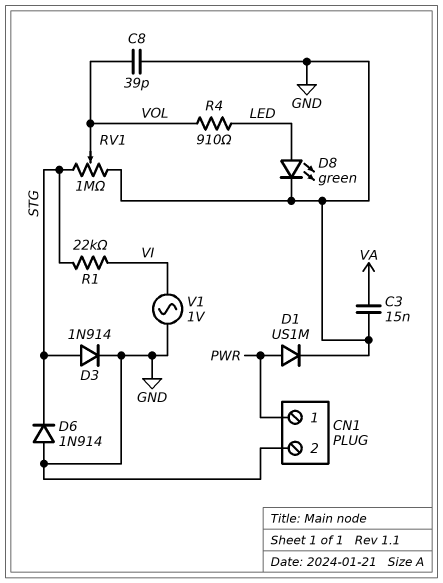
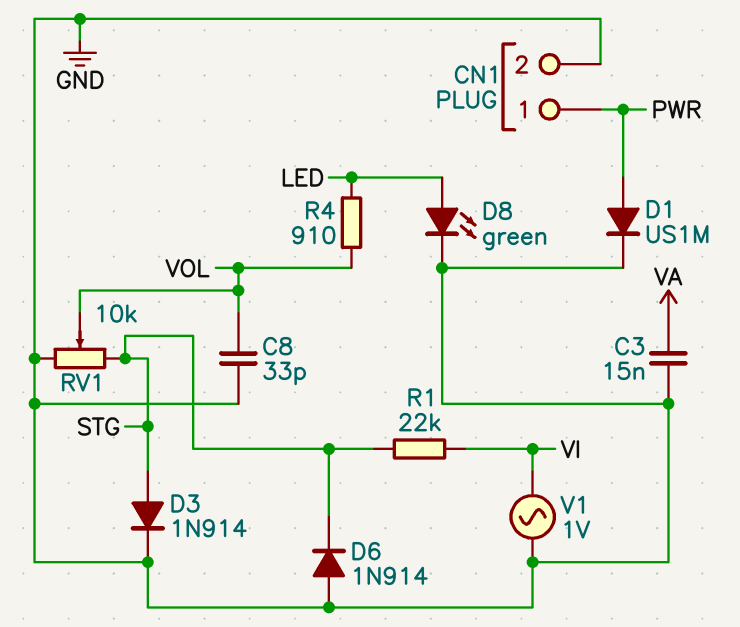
C8: 39pF (GND, VOL) -> 33pF (GND, VOL)
RV1: 1M (GND, STG, wiper VOL) -> 10k (GND, STG, wiper VOL)

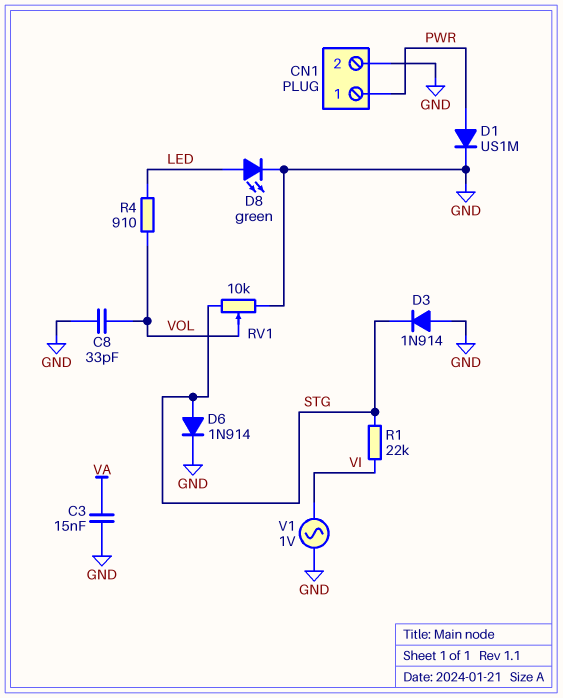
D3: diode 1N914 (A STG, K GND) -> diode 1N914 (A GND, K STG)
D6: diode 1N914 (A GND, K STG) -> diode 1N914 (A STG, K GND)

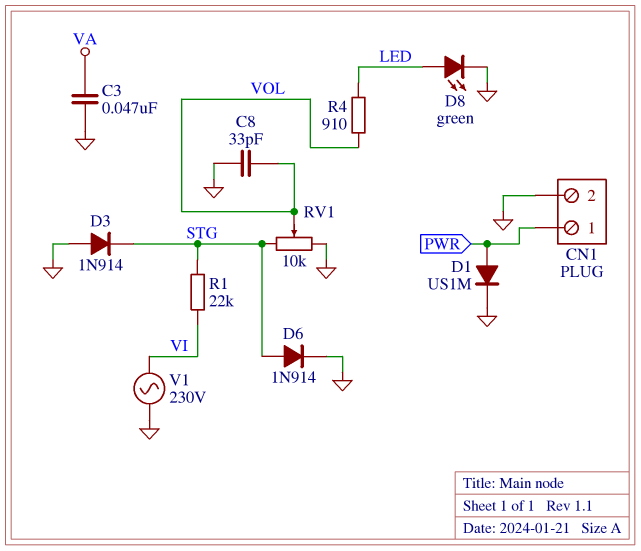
C3: 15nF (GND, VA) -> 47nF (GND, VA)
V1: AC 1V (GND, VI) -> AC 230V (GND, VI)

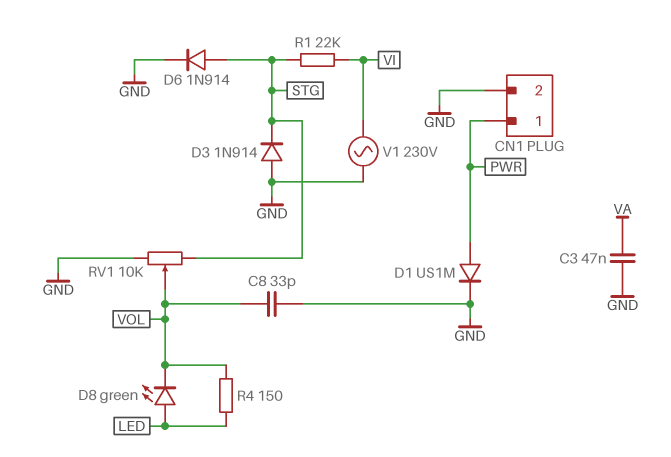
D8: LED green (A LED, K GND) -> LED green (A LED, K VOL)
R4: 910 (LED, VOL) -> 150 (LED, VOL)

